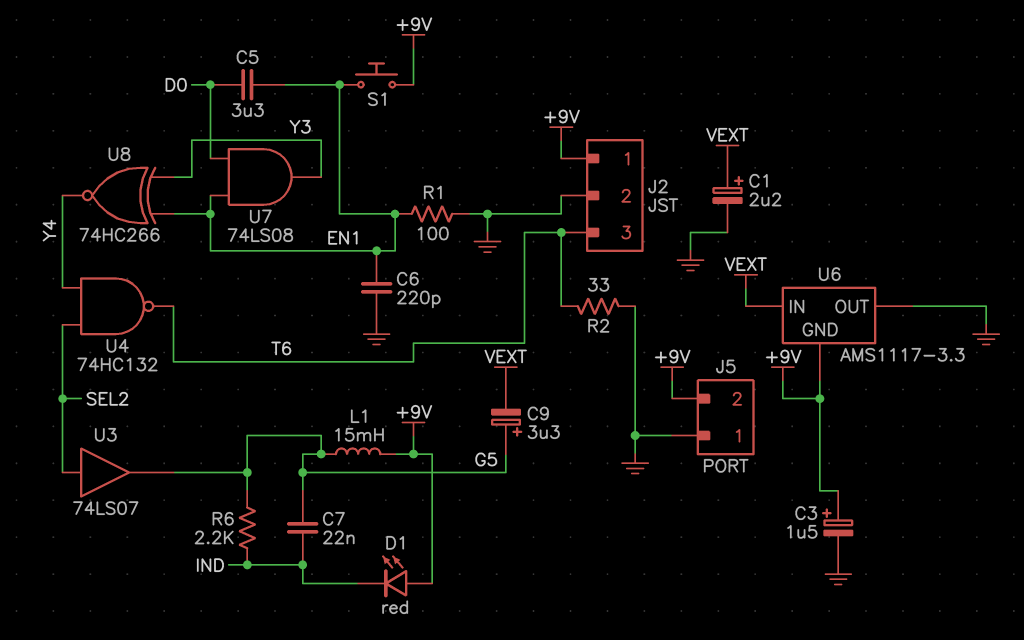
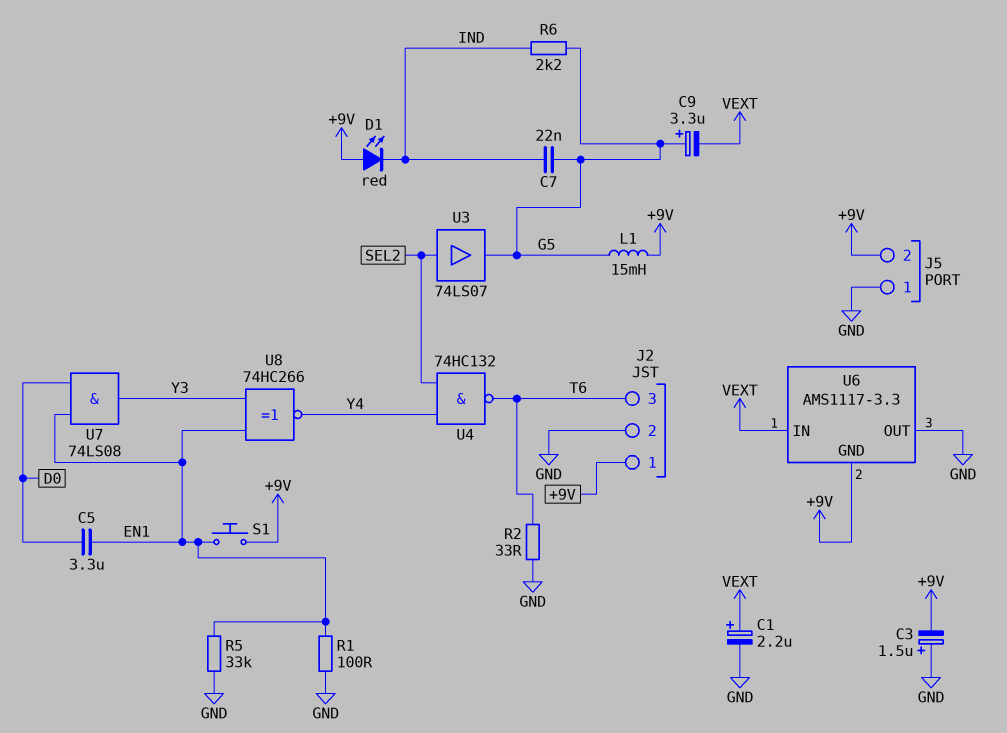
C3: 1.5uF (plus +9V, minus GND) -> 1.5uF (plus GND, minus +9V)
C6: 220pF (EN1, GND) -> none
R5: none -> 33k (EN1, GND)

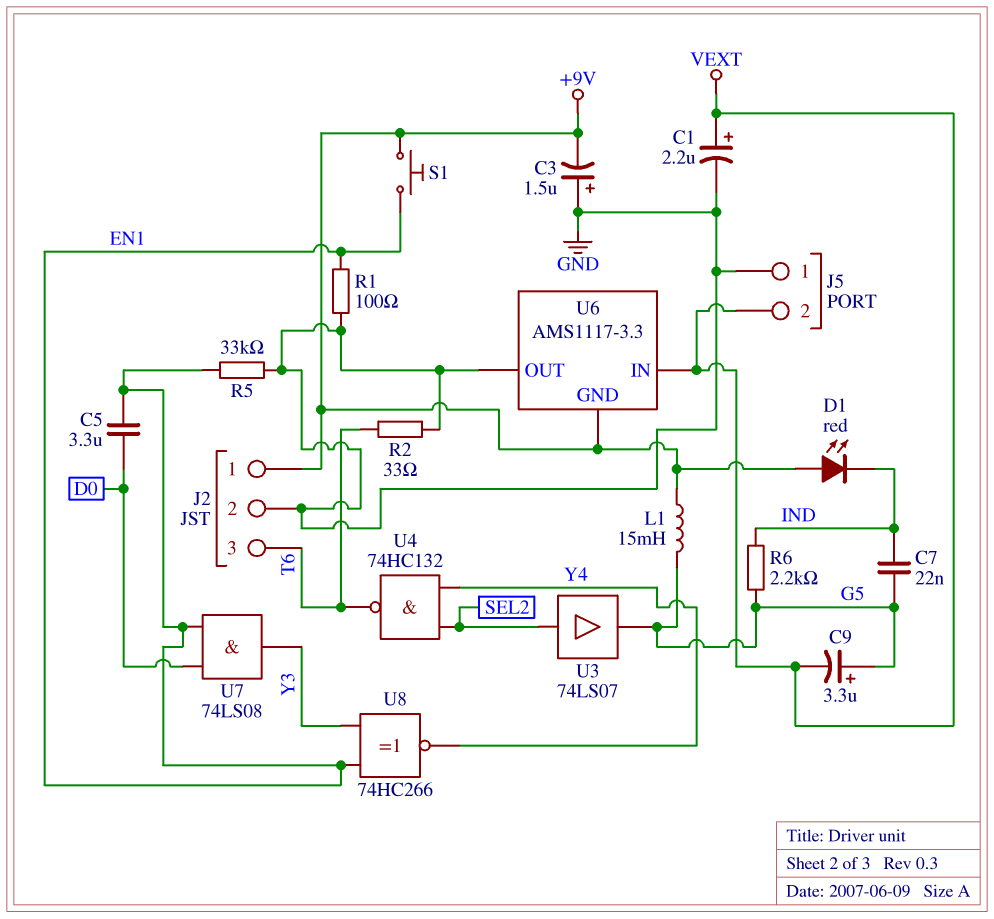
J5 pin 2: +9V -> VEXT

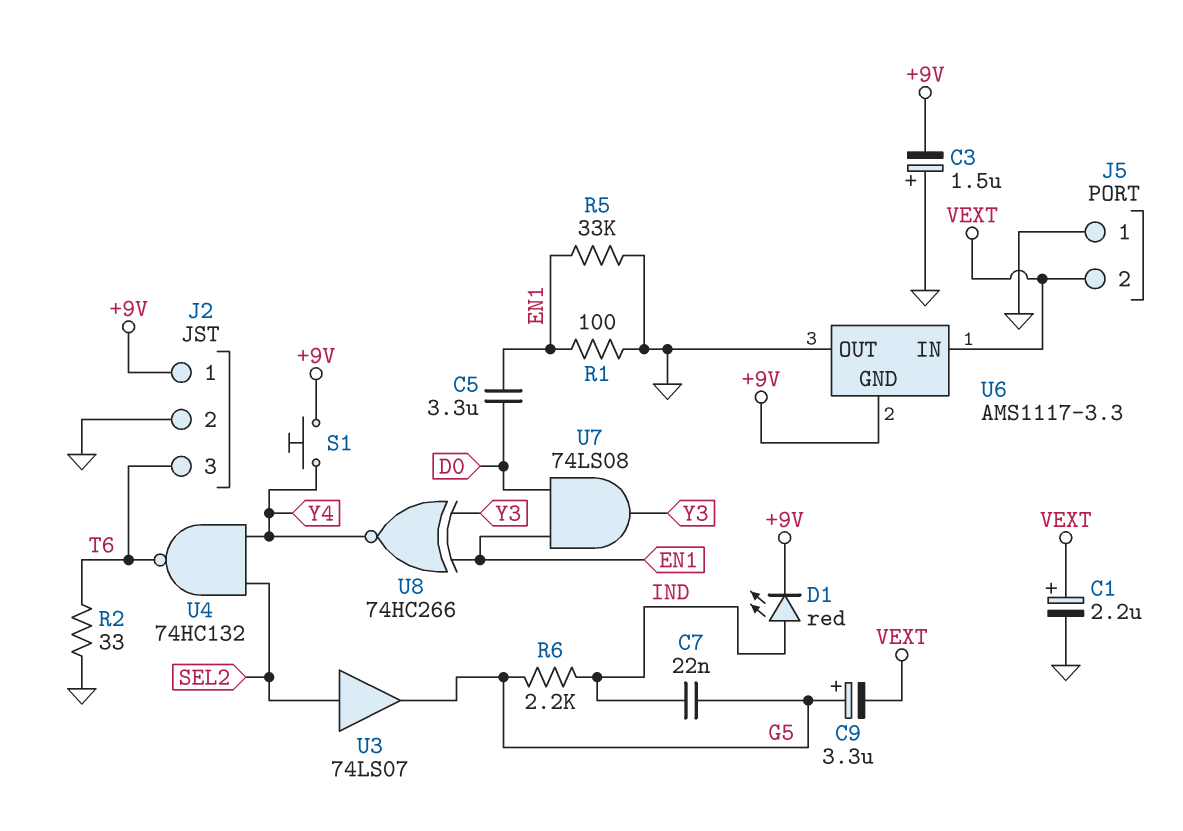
D1: LED red (A +9V, K IND) -> LED red (A IND, K +9V)
L1: 15mH (+9V, G5) -> none
S1: button (+9V, EN1) -> button (+9V, Y4)

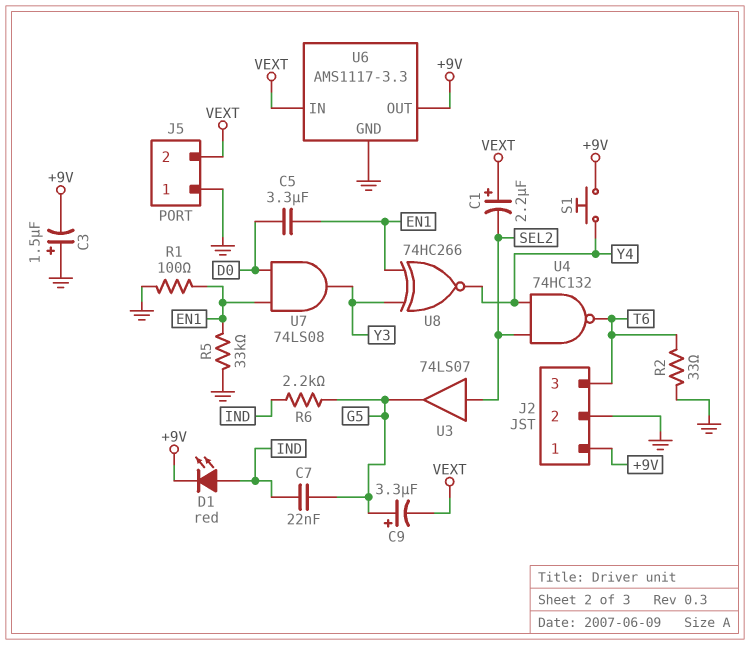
C1: 2.2uF (plus VEXT, minus GND) -> 2.2uF (plus VEXT, minus SEL2)
U6 pin GND: +9V -> GND
U6 pin OUT: GND -> +9V

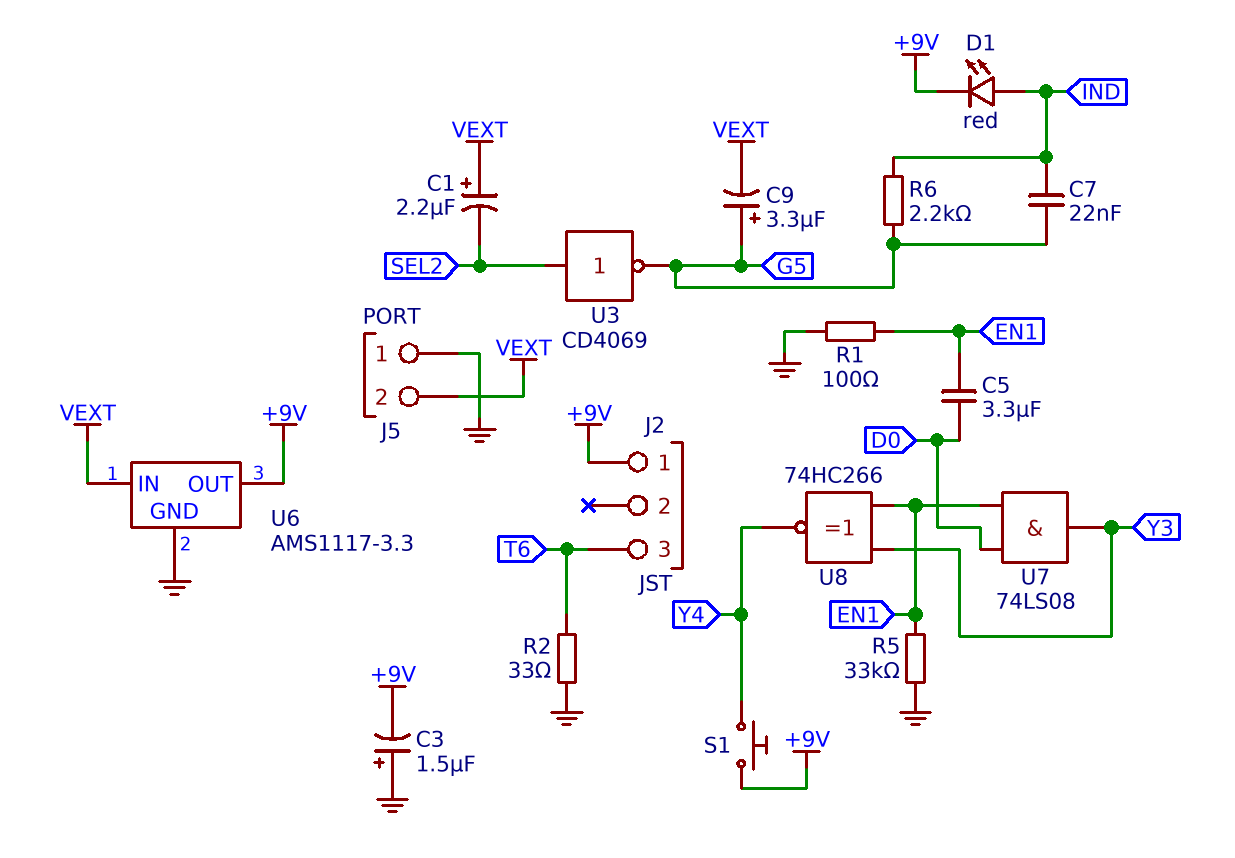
J2 pin 2: GND -> none
U3: buffer 74LS07 (in SEL2, out G5) -> NOT CD4069 (in SEL2, out G5)
U4: NAND 74HC132 (in SEL2, in Y4, out T6) -> none

